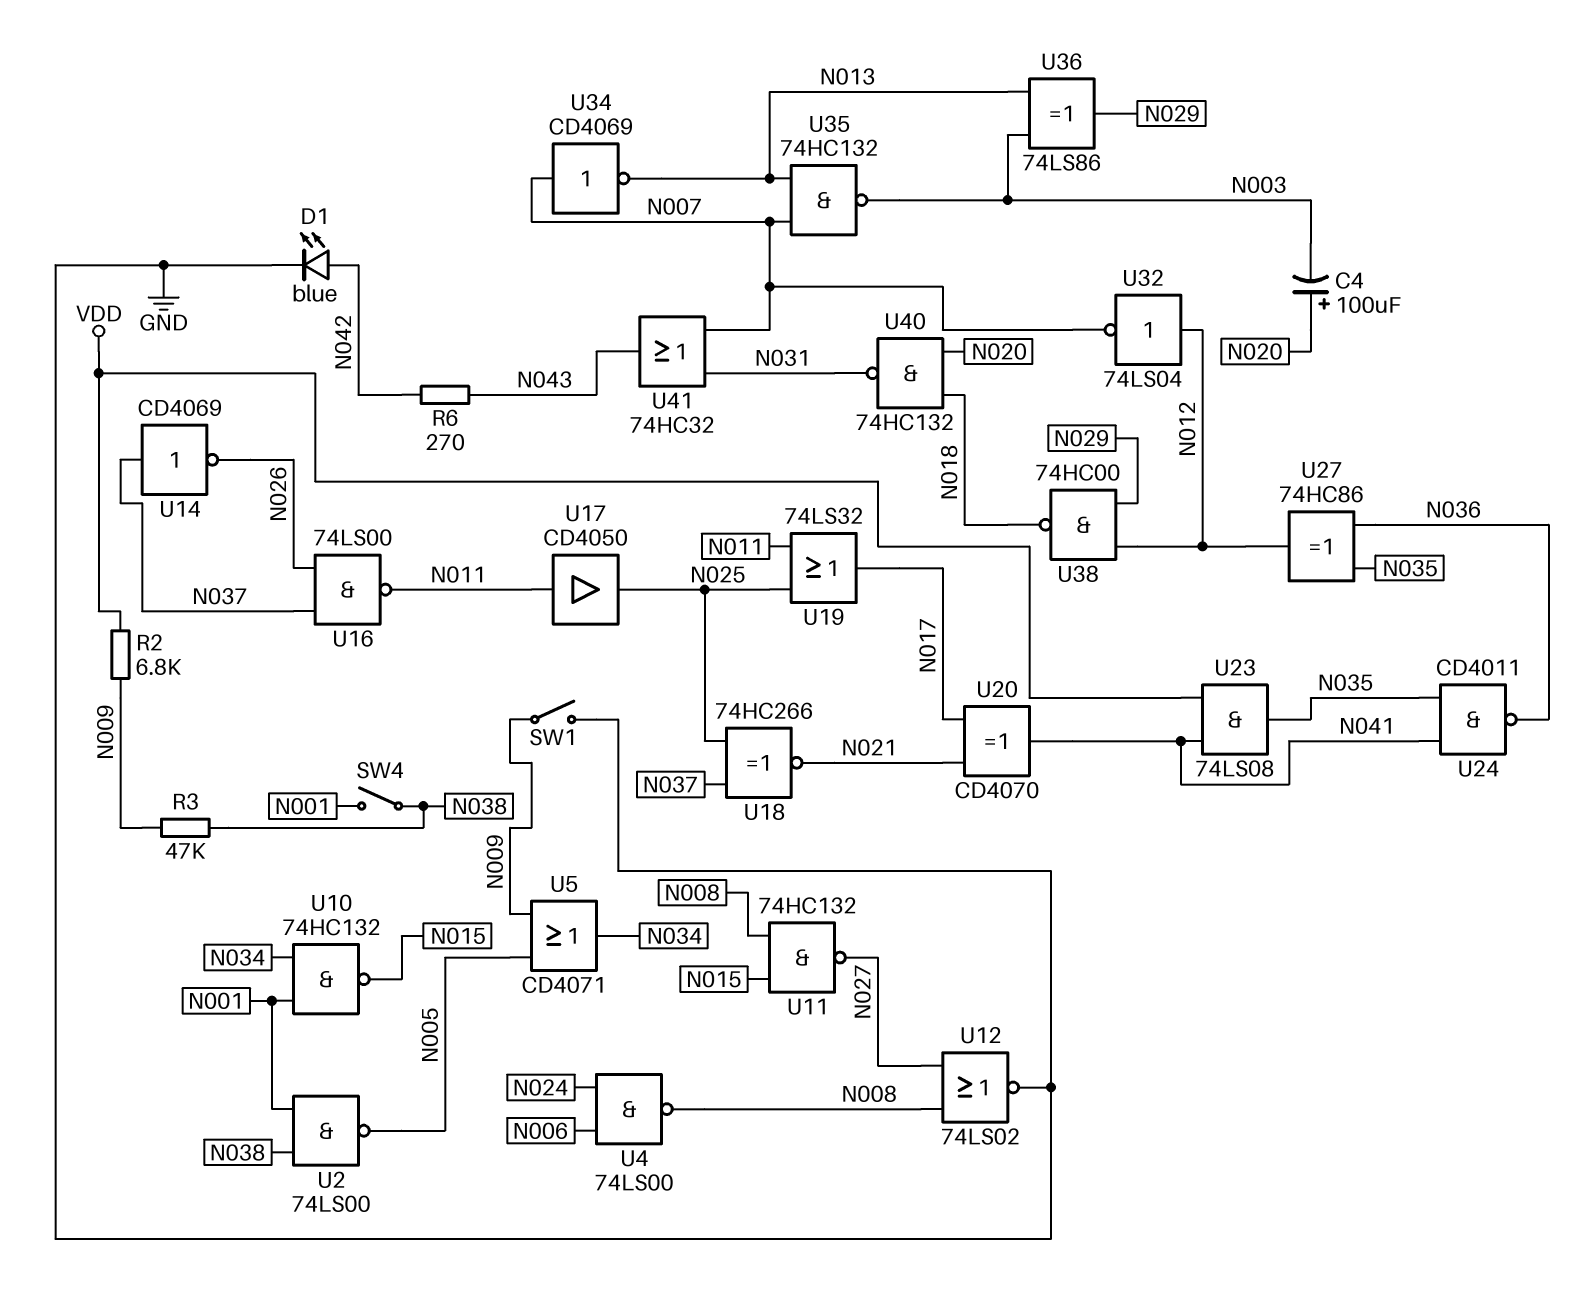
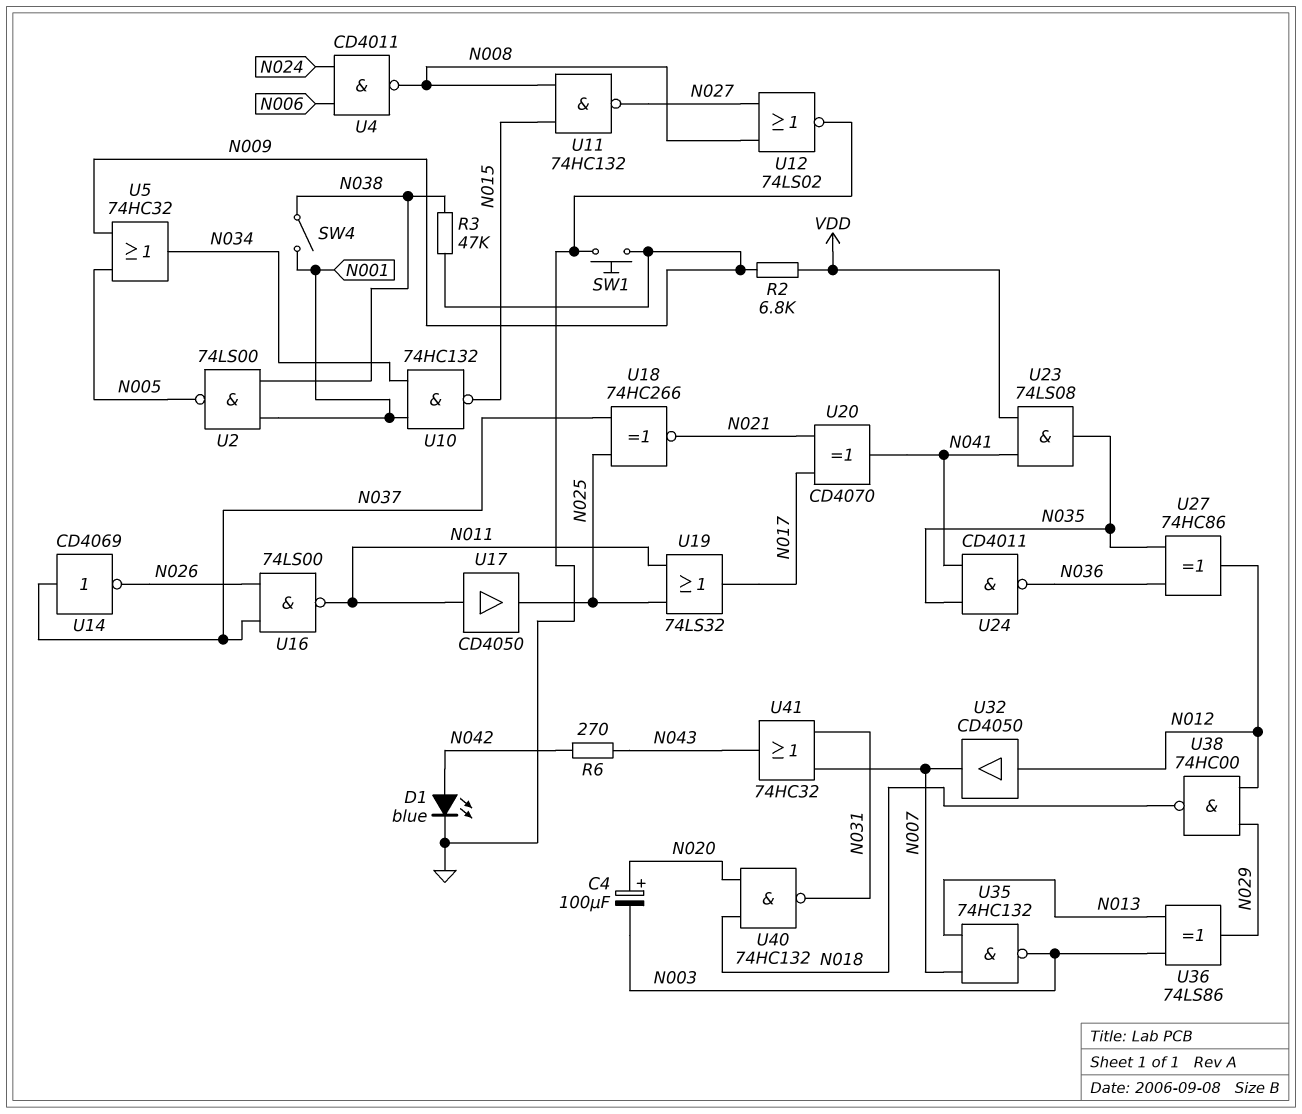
SW1: switch (GND, N009) -> button (GND, N009)
U4: NAND 74LS00 (in N006, in N024, out N008) -> NAND CD4011 (in N006, in N024, out N008)
U5: OR CD4071 (in N005, in N009, out N034) -> OR 74HC32 (in N005, in N009, out N034)
U32: NOT 74LS04 (in N012, out N007) -> buffer CD4050 (in N012, out N007)
U34: NOT CD4069 (in N007, out N013) -> none

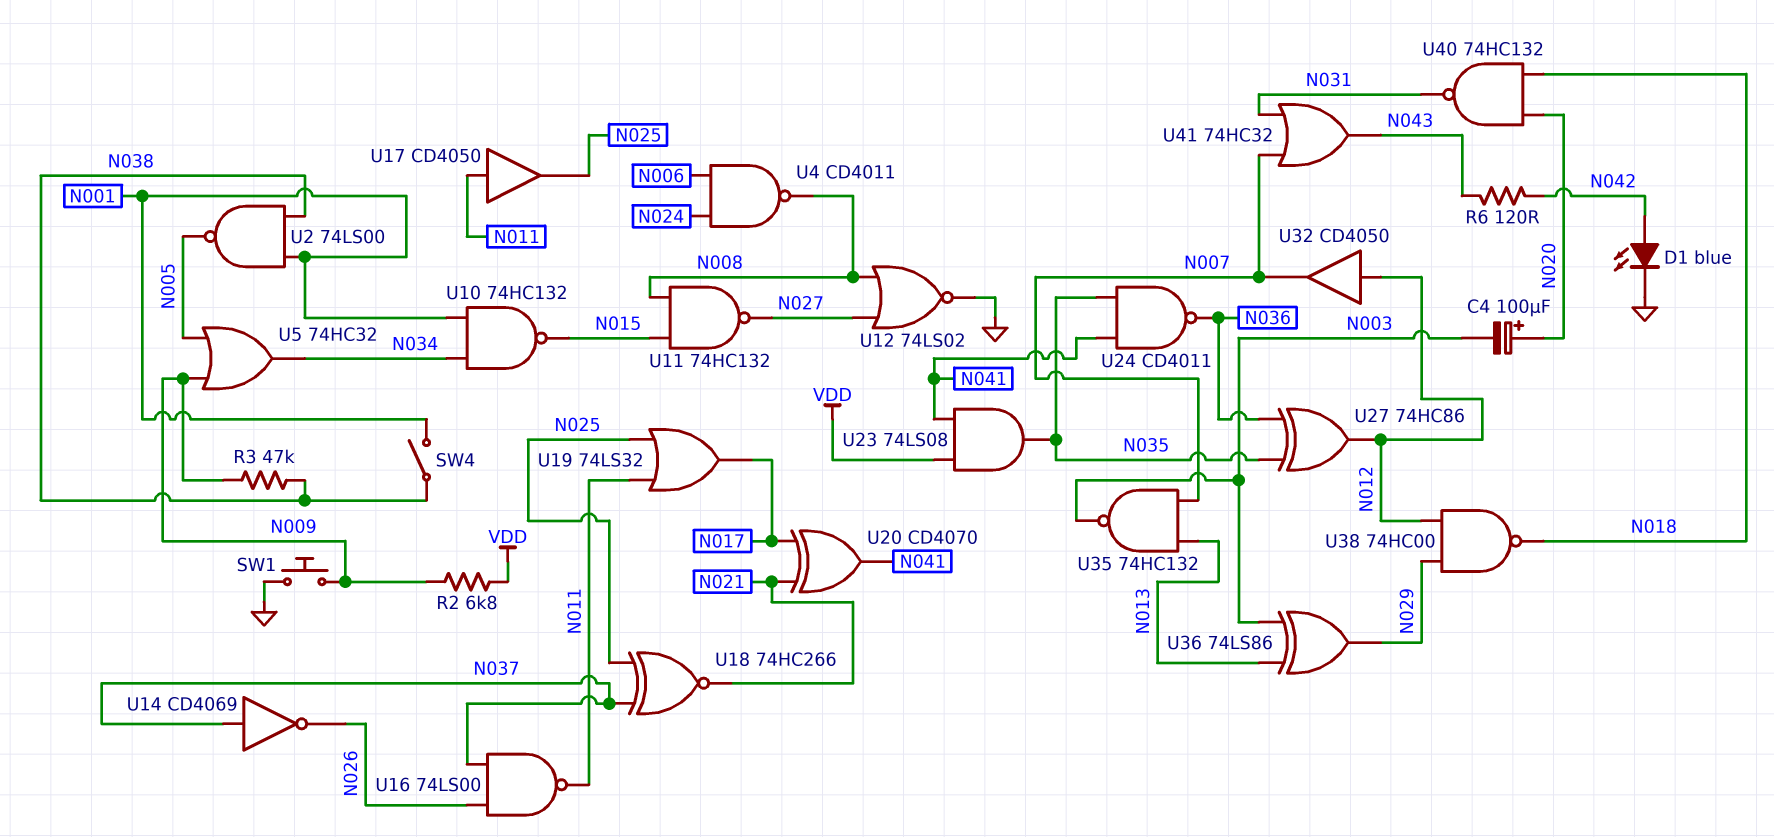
R6: 270 (N042, N043) -> 120 (N042, N043)

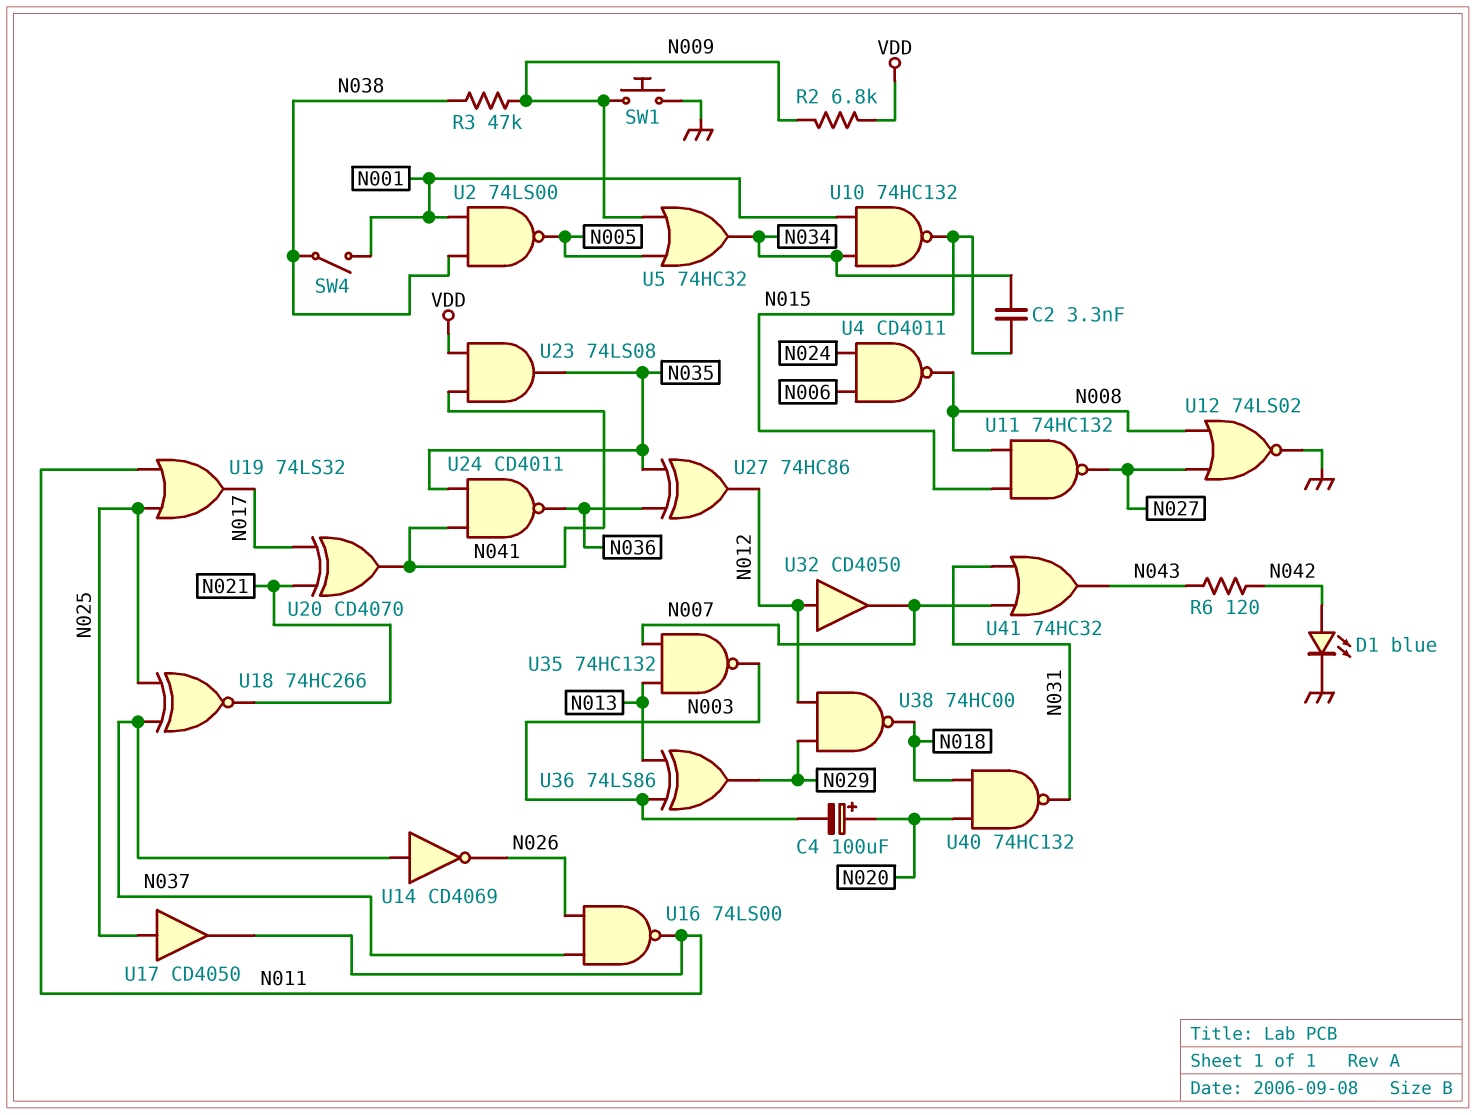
C2: none -> 3.3nF (N015, N034)
U17: buffer CD4050 (in N011, out N025) -> buffer CD4050 (in N025, out N011)

